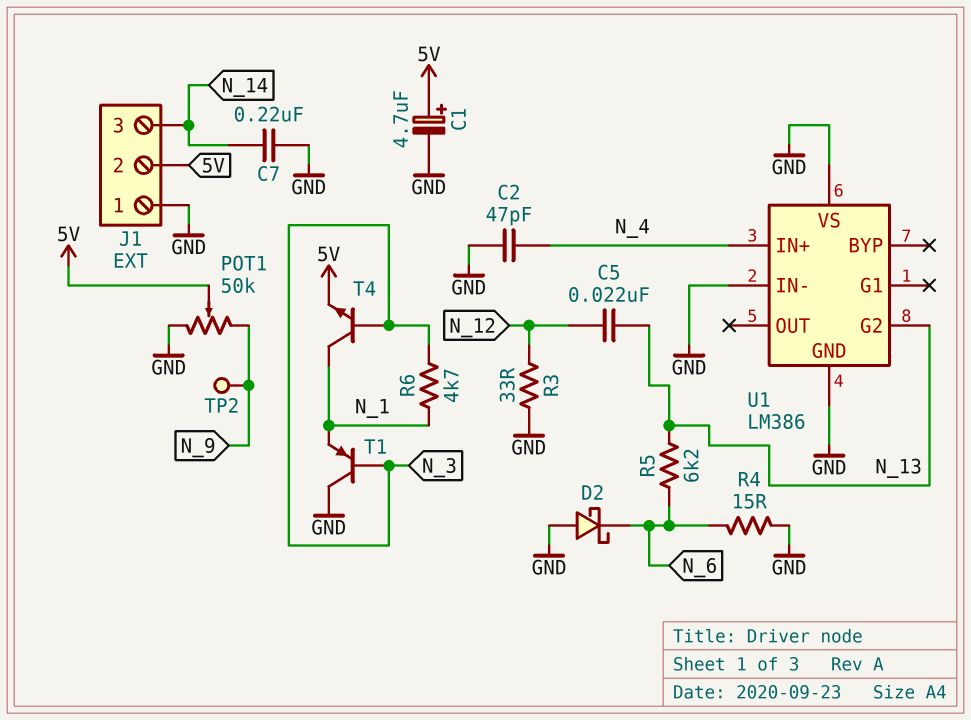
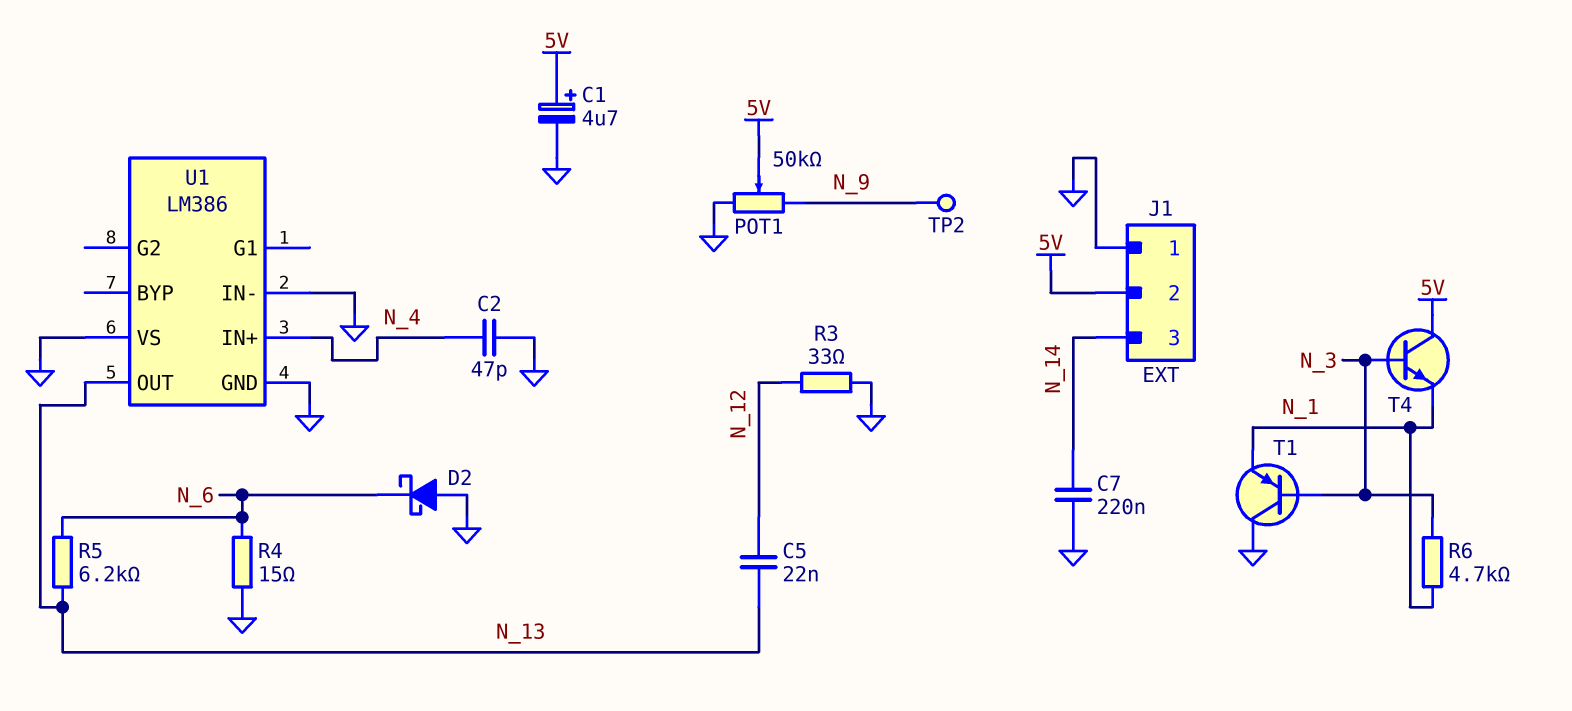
T4: NPN (B N_3, C N_1, E 5V) -> NPN (B N_3, C 5V, E N_1)
U1 pin G2: N_13 -> none
U1 pin OUT: none -> N_13

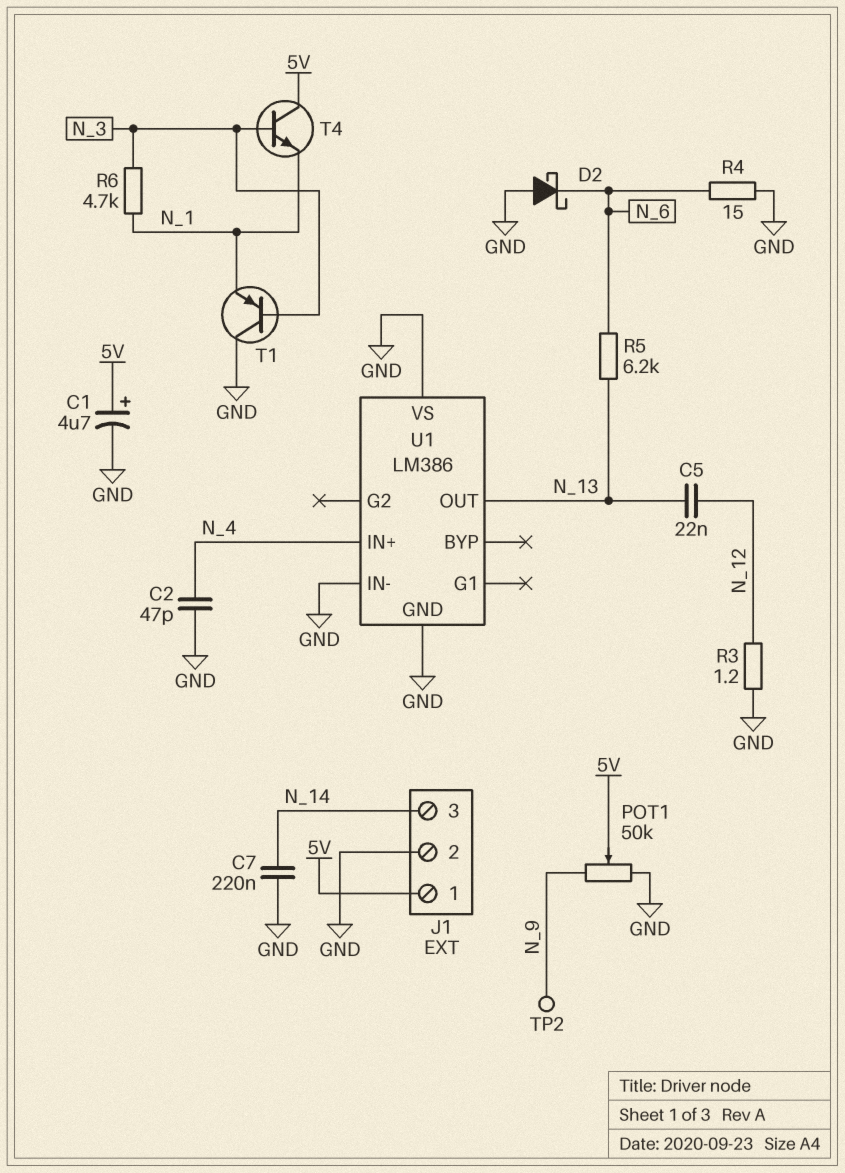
J1 pin 1: GND -> 5V
J1 pin 2: 5V -> GND
R3: 33 (GND, N_12) -> 1.2 (GND, N_12)

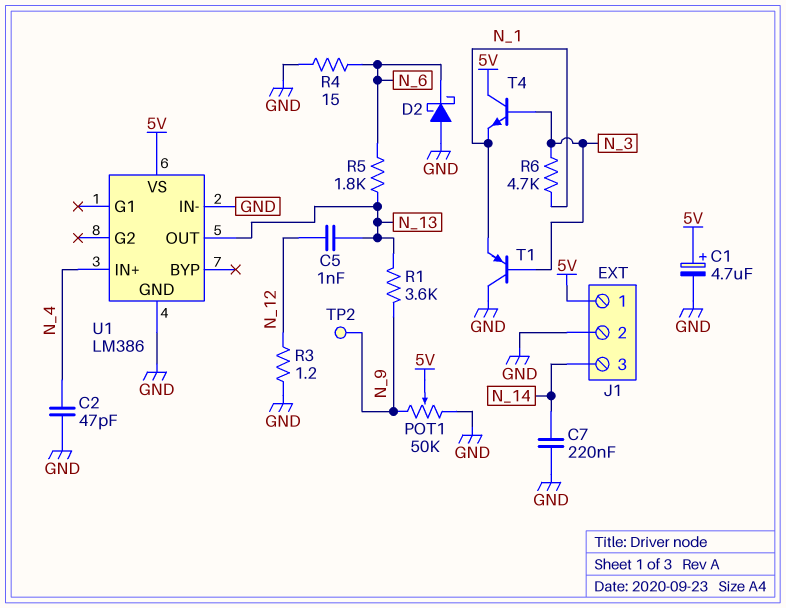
C5: 22nF (N_12, N_13) -> 1nF (N_12, N_13)
R1: none -> 3.6k (N_9, N_13)
R5: 6.2k (N_6, N_13) -> 1.8k (N_6, N_13)
U1 pin VS: GND -> 5V

